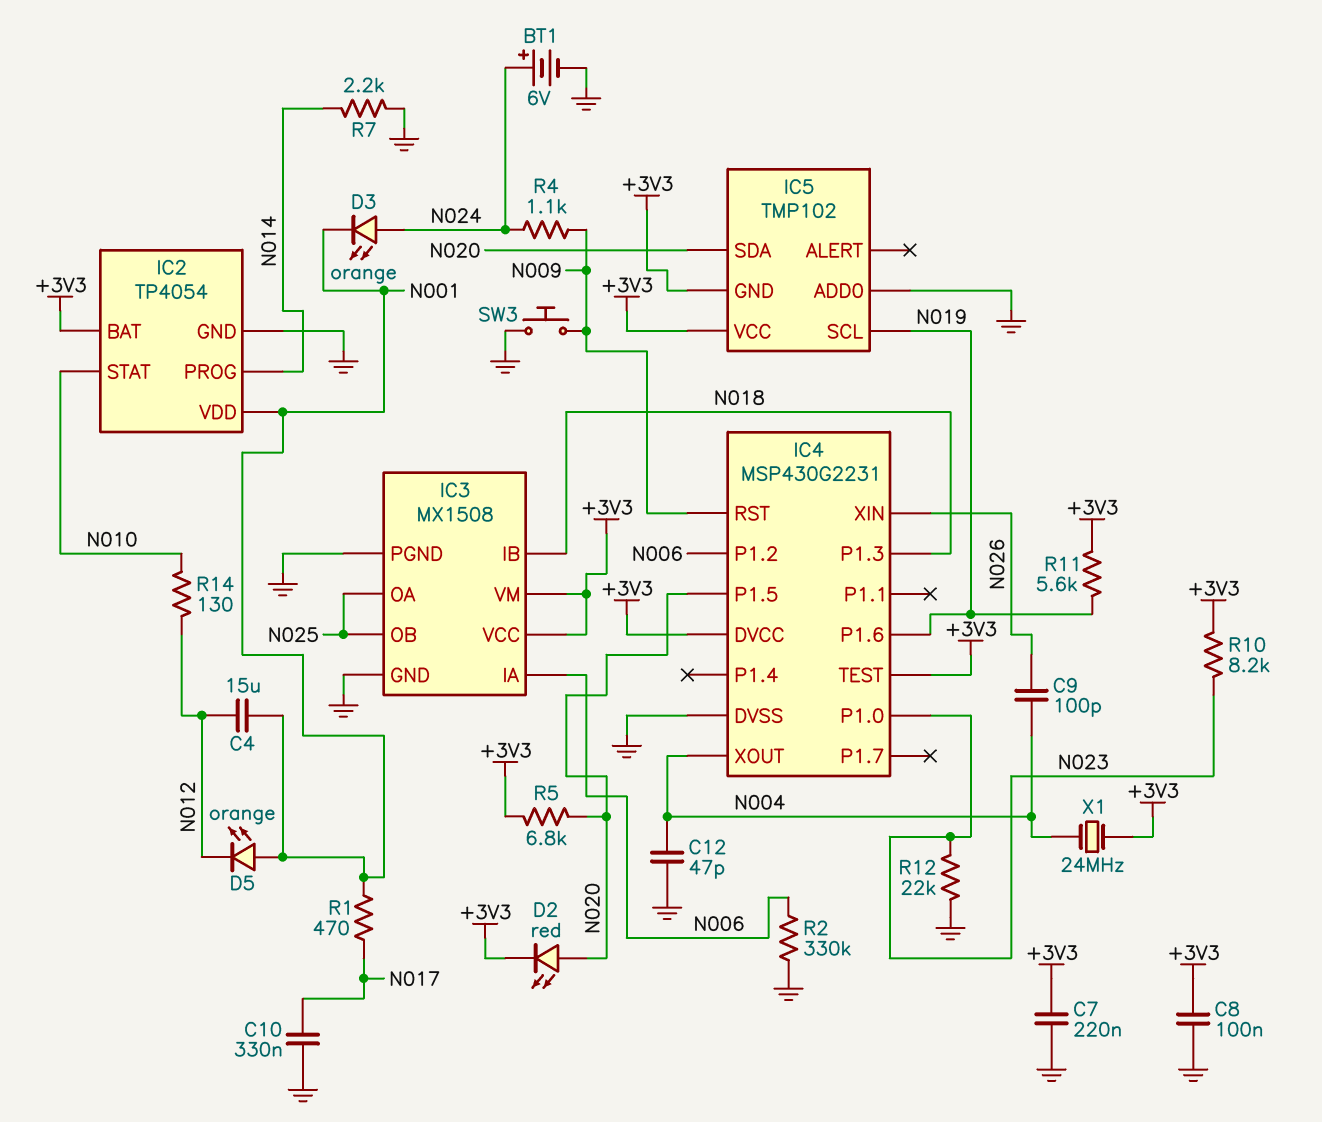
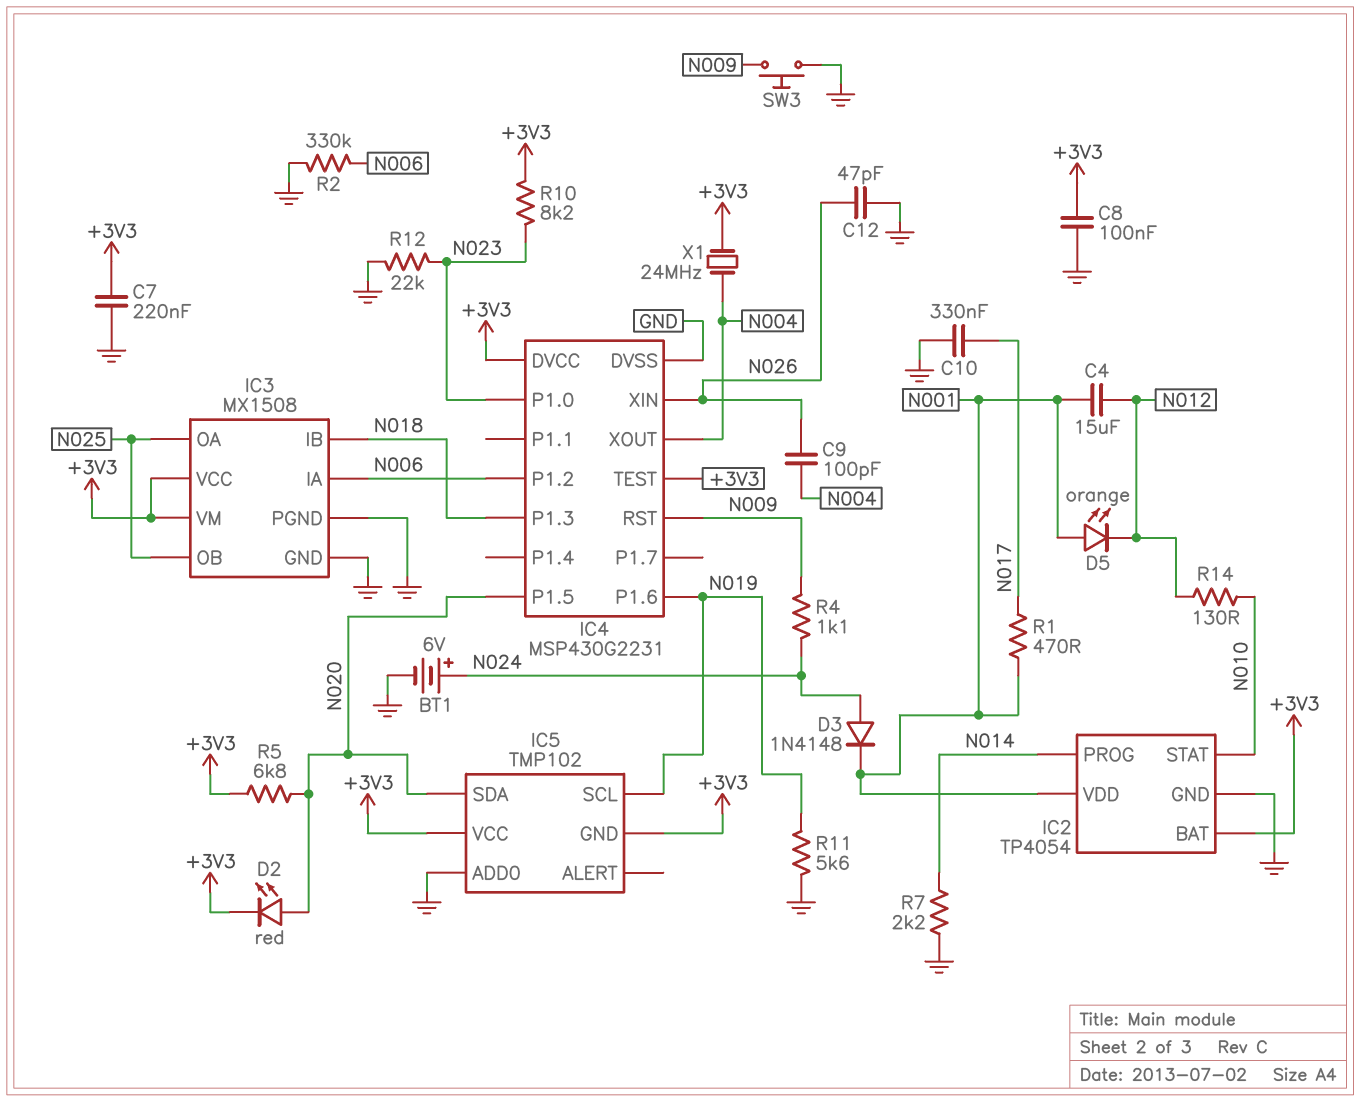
C12: 47pF (GND, N004) -> 47pF (GND, N026)
D3: LED orange (A N024, K N001) -> diode 1N4148 (A N024, K N001)
R11: 5.6k (+3V3, N019) -> 5.6k (GND, N019)

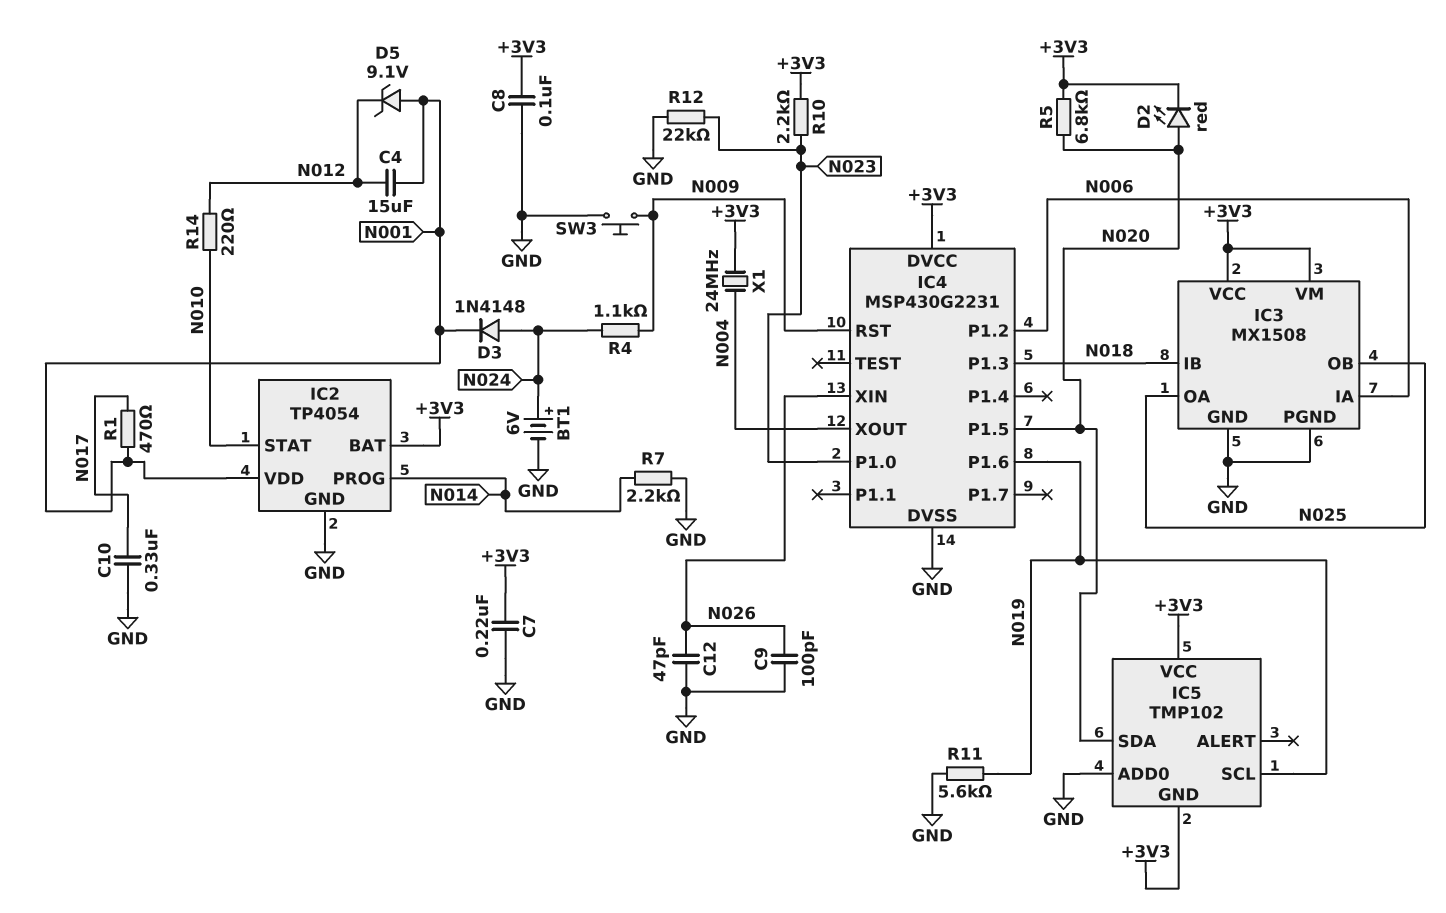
C9: 100pF (N004, N026) -> 100pF (GND, N026)
D5: LED orange (A N001, K N012) -> zener 9.1V (A N001, K N012)
IC4 pin TEST: +3V3 -> none
R2: 330k (GND, N006) -> none
R10: 8.2k (+3V3, N023) -> 2.2k (+3V3, N023)
R14: 130 (N010, N012) -> 220 (N010, N012)

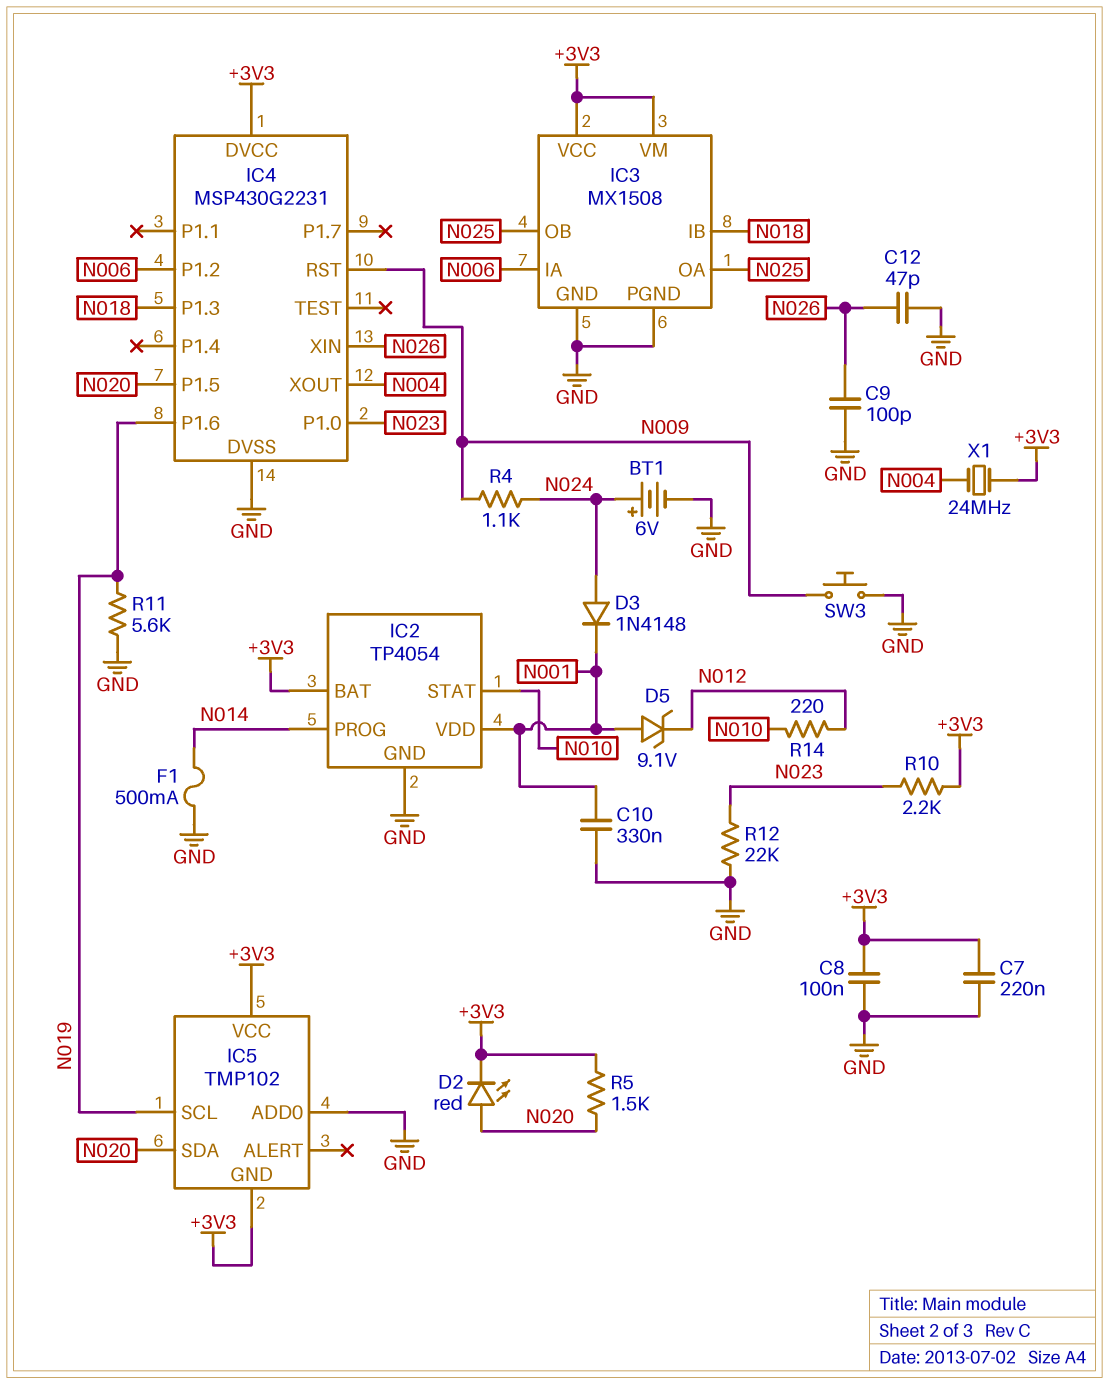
C4: 15uF (N001, N012) -> none
C10: 330nF (GND, N017) -> 330nF (GND, N001)
F1: none -> 500mA (GND, N014)
R1: 470 (N001, N017) -> none
R5: 6.8k (+3V3, N020) -> 1.5k (+3V3, N020)
R7: 2.2k (GND, N014) -> none

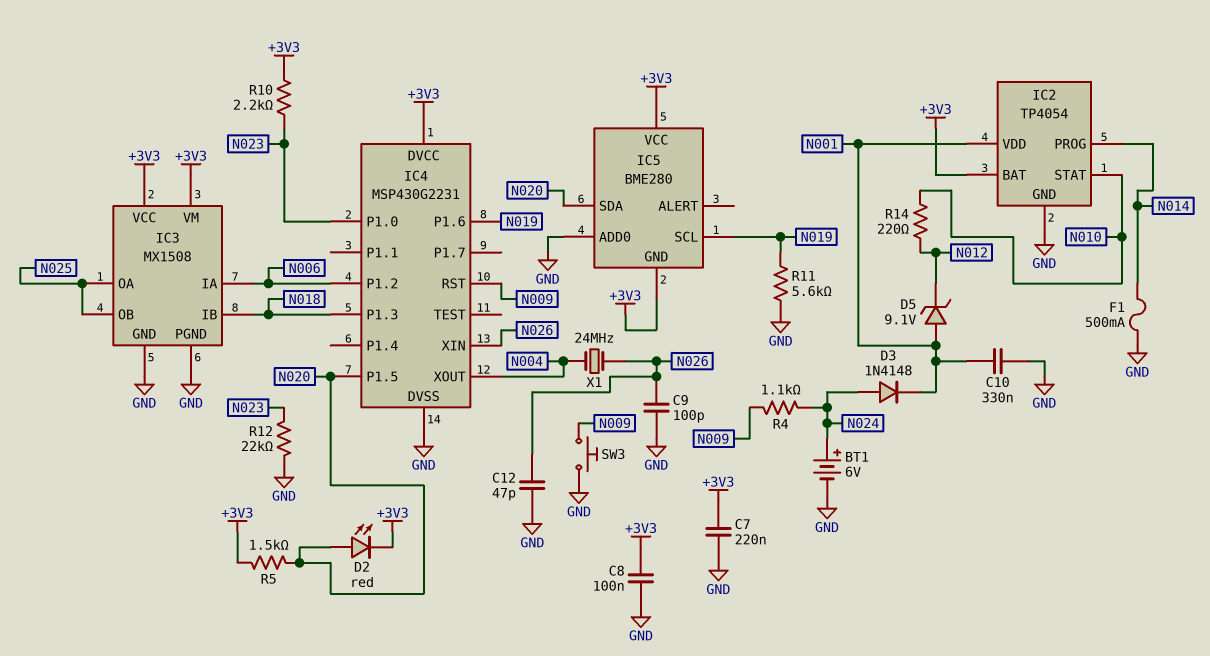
IC5: TMP102 -> BME280
X1: 24MHz (+3V3, N004) -> 24MHz (N004, N026)

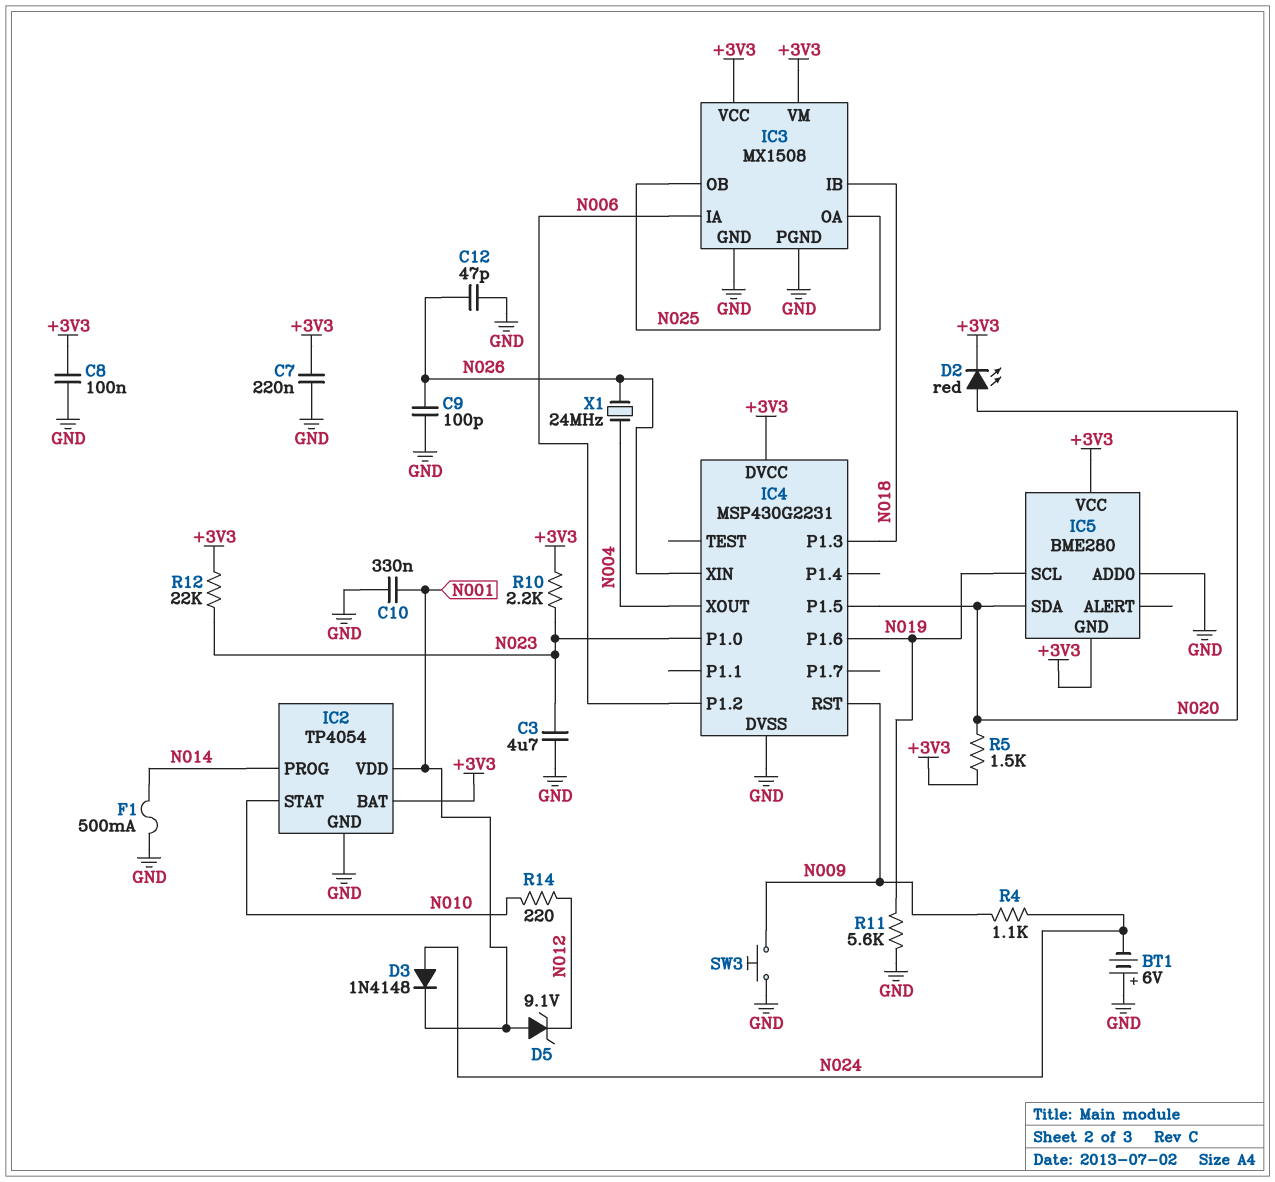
BT1: 6V (plus N024, minus GND) -> 6V (plus GND, minus N024)
C3: none -> 4.7uF (GND, N023)
R12: 22k (GND, N023) -> 22k (+3V3, N023)

